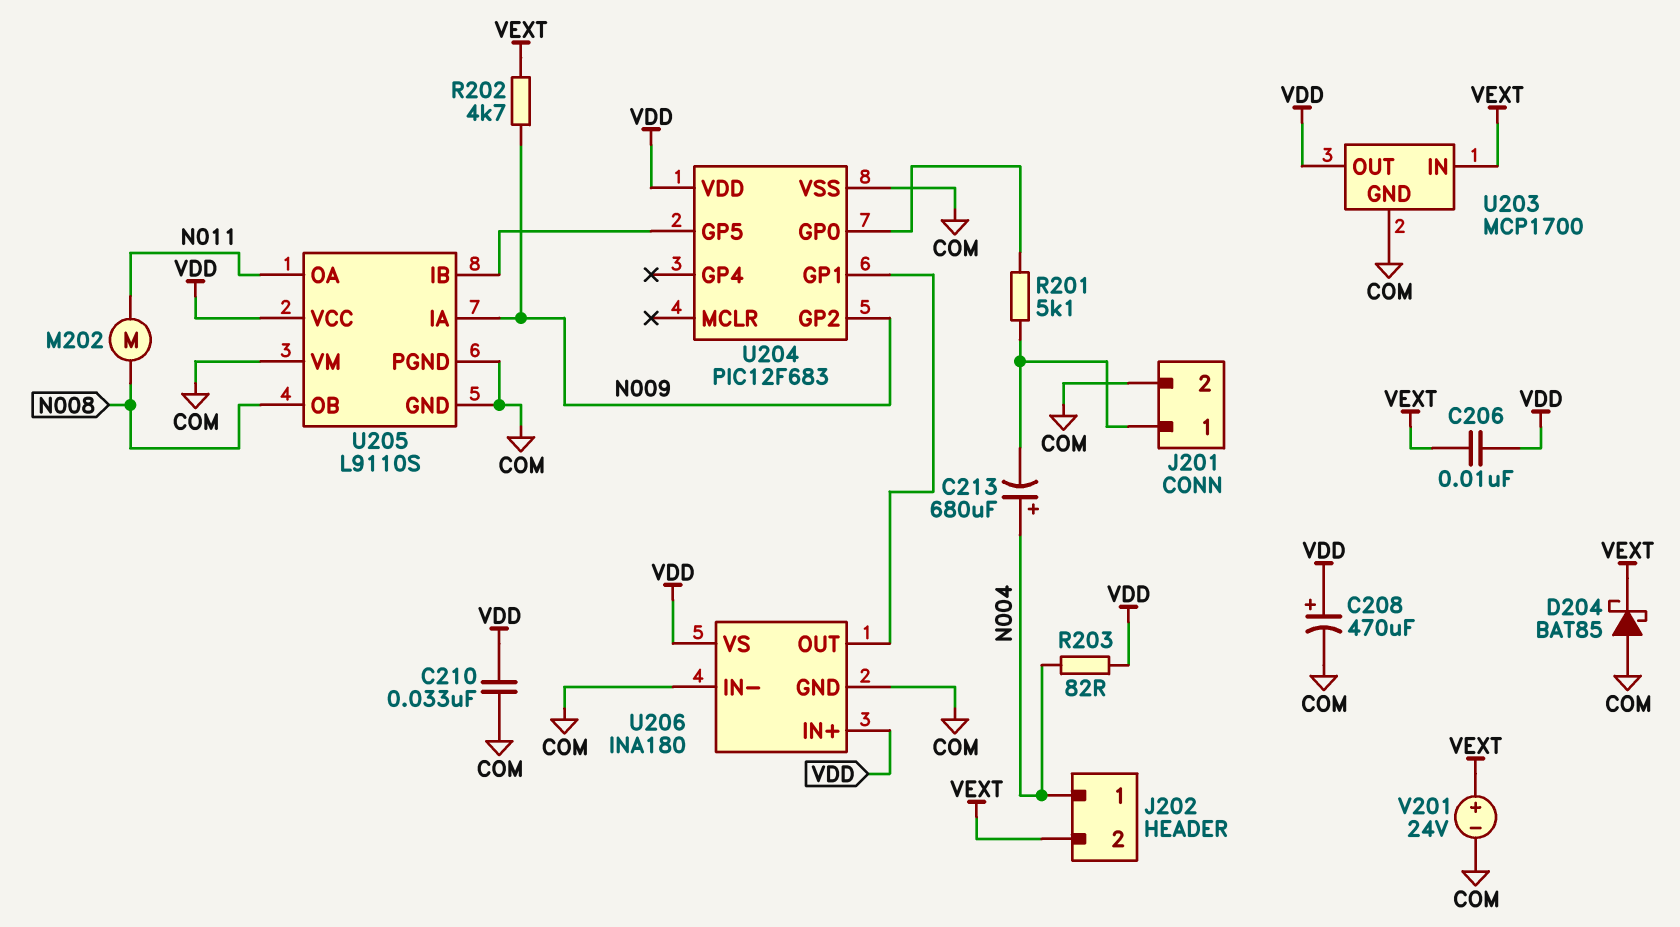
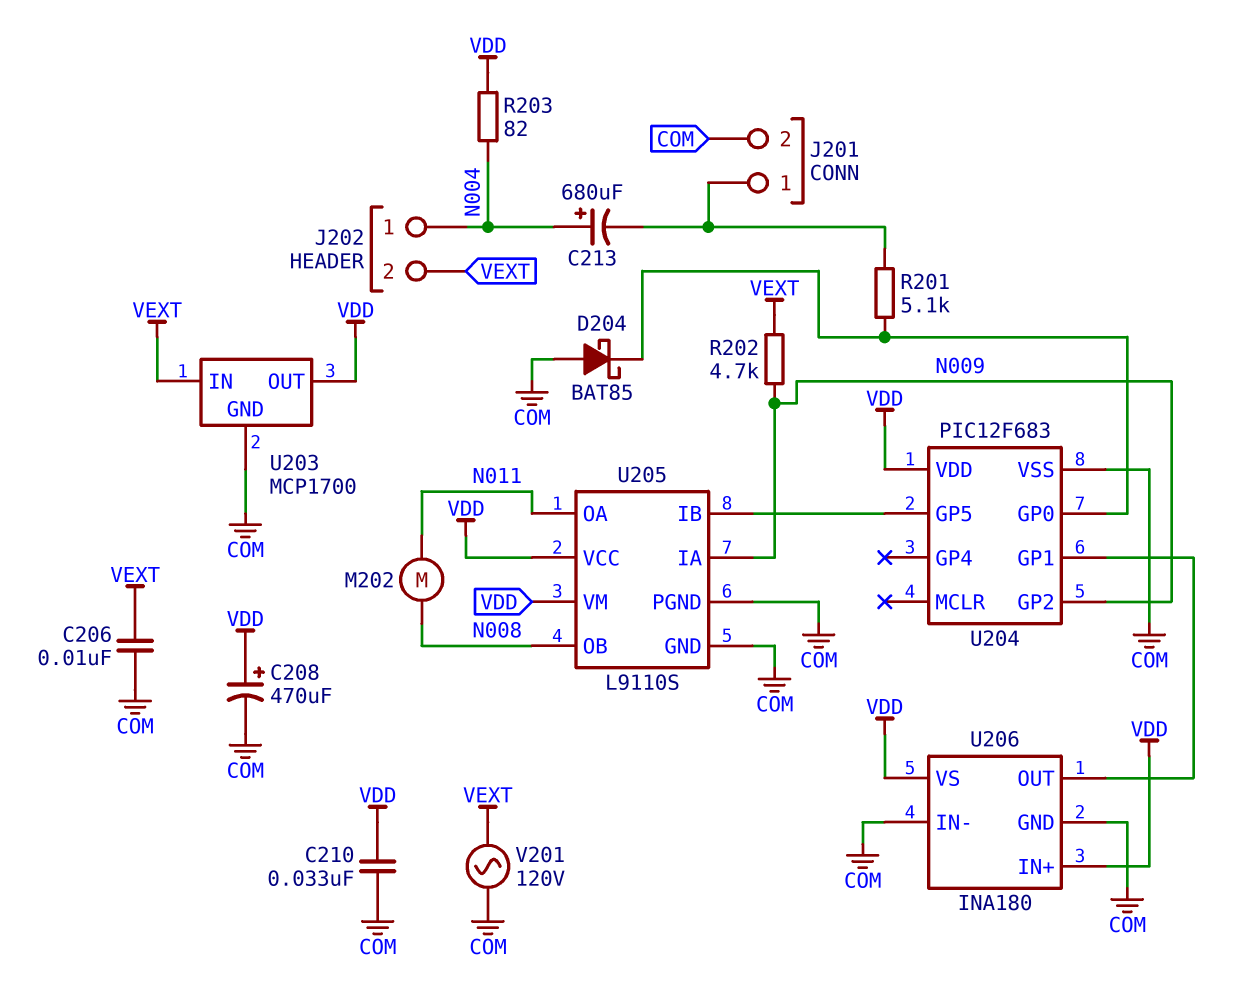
C206: 10nF (VDD, VEXT) -> 10nF (COM, VEXT)
D204: schottky BAT85 (A COM, K VEXT) -> schottky BAT85 (A COM, K U204/GP0)
U205 pin VM: COM -> VDD
V201: 24V (plus VEXT, minus COM) -> AC 120V (COM, VEXT)

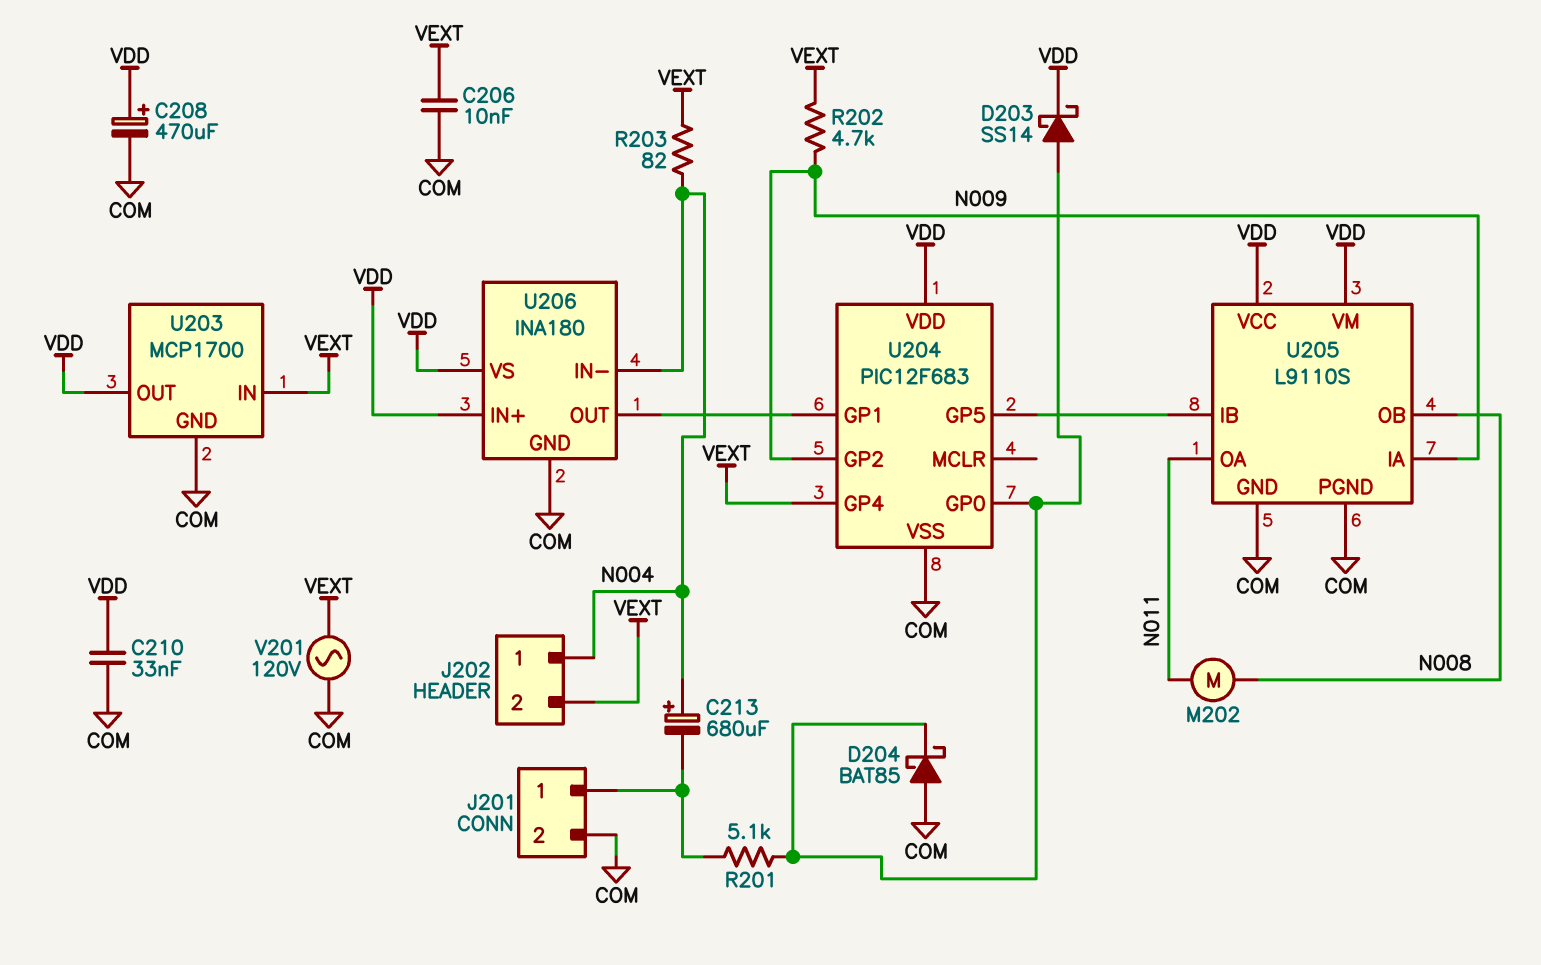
D203: none -> schottky SS14 (A U204/GP0, K VDD)
R203: 82 (N004, VDD) -> 82 (N004, VEXT)
U204 pin GP4: none -> VEXT
U206 pin IN-: COM -> N004

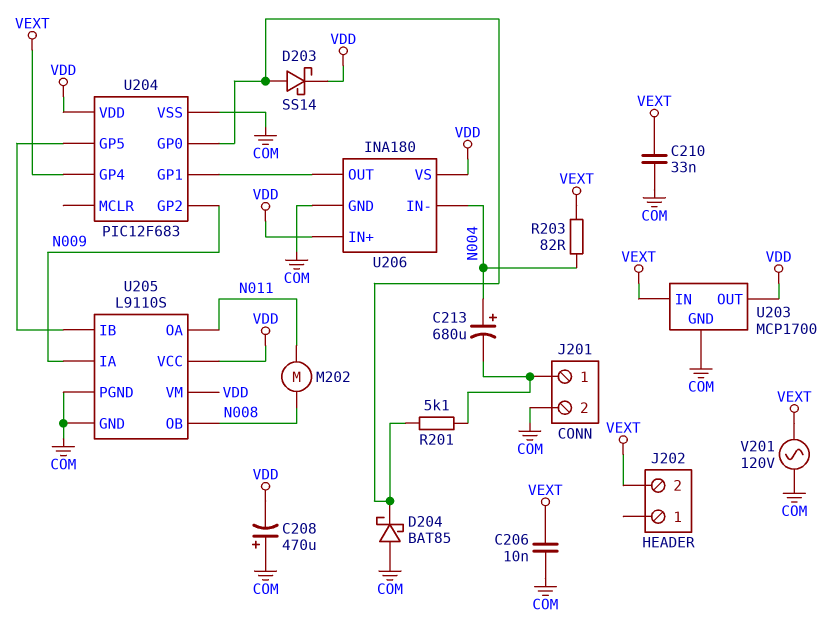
C208: 470uF (plus VDD, minus COM) -> 470uF (plus COM, minus VDD)
C210: 33nF (COM, VDD) -> 33nF (COM, VEXT)
J202 pin 1: N004 -> none
R202: 4.7k (N009, VEXT) -> none

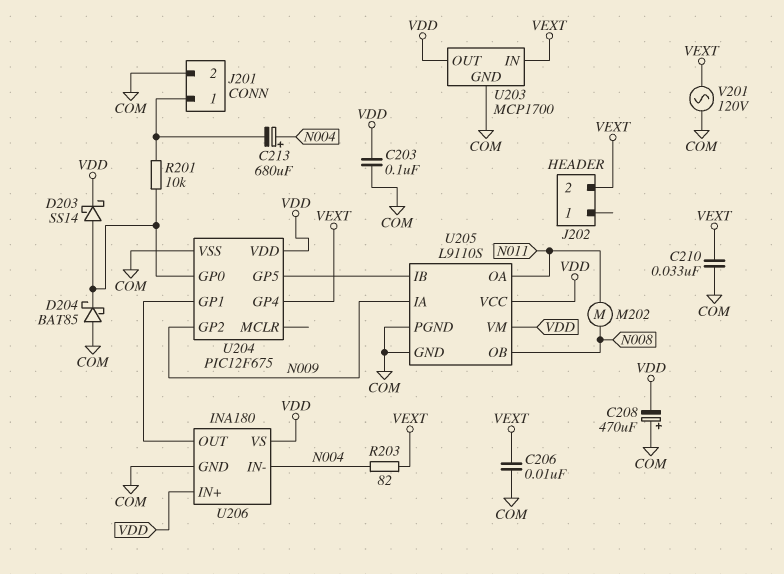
C203: none -> 100nF (COM, VDD)
R201: 5.1k (J201/1, U204/GP0) -> 10k (J201/1, U204/GP0)
U204: PIC12F683 -> PIC12F675

